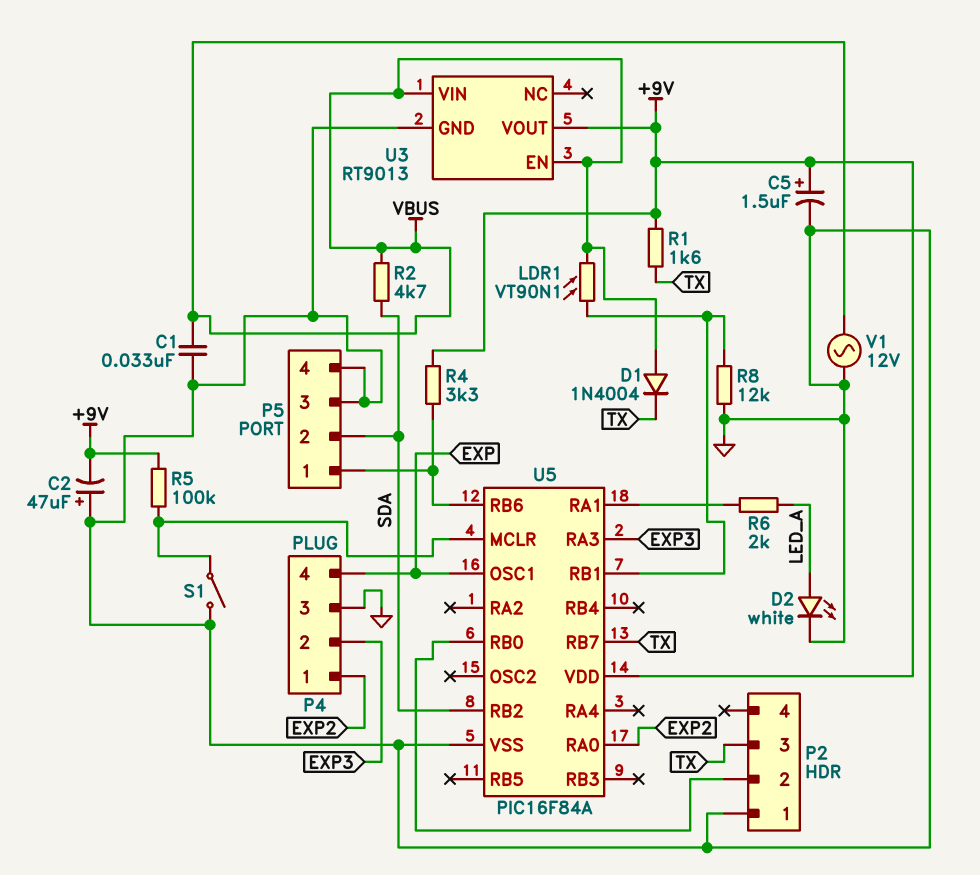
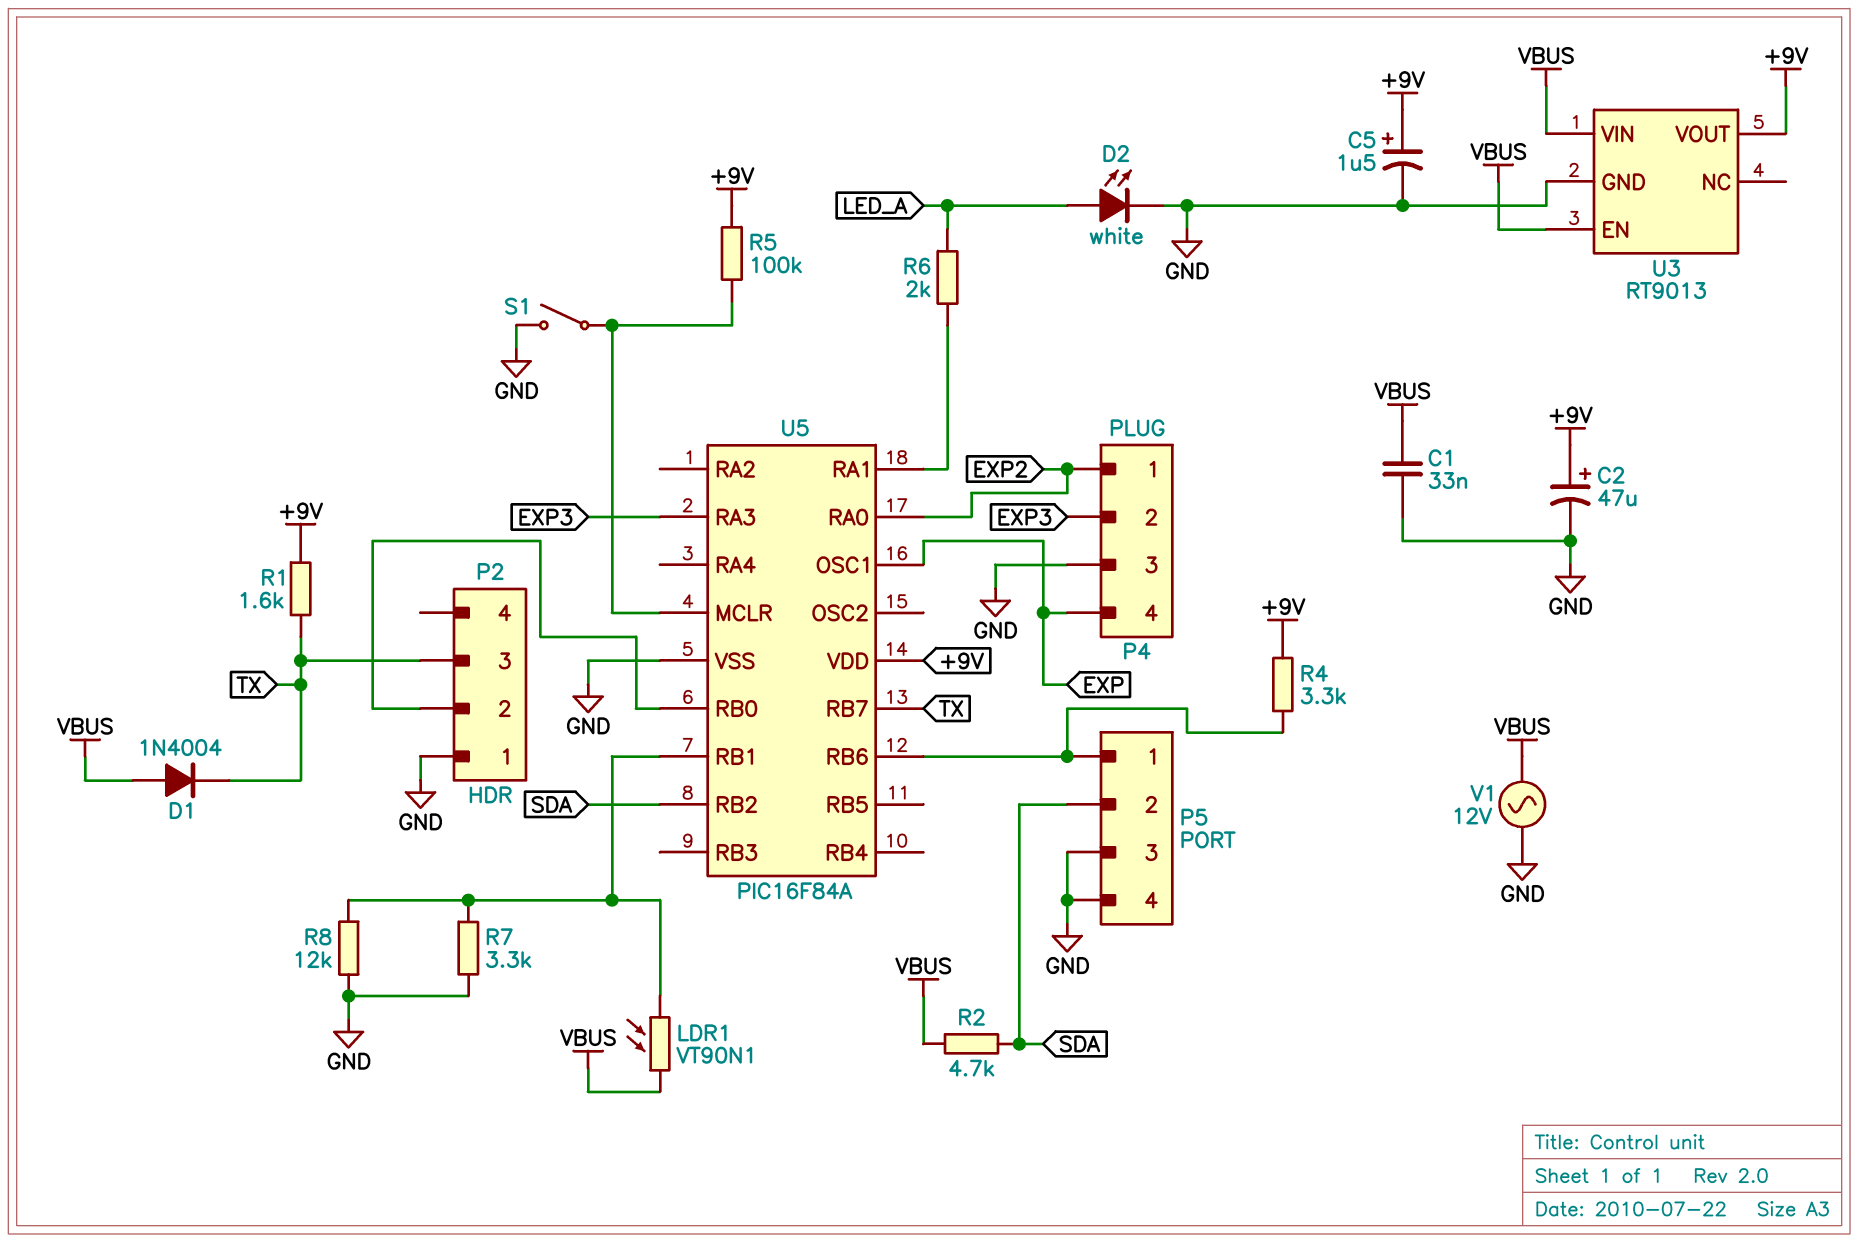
C2: 47uF (plus GND, minus +9V) -> 47uF (plus +9V, minus GND)
R7: none -> 3.3k (GND, U5/RB1)

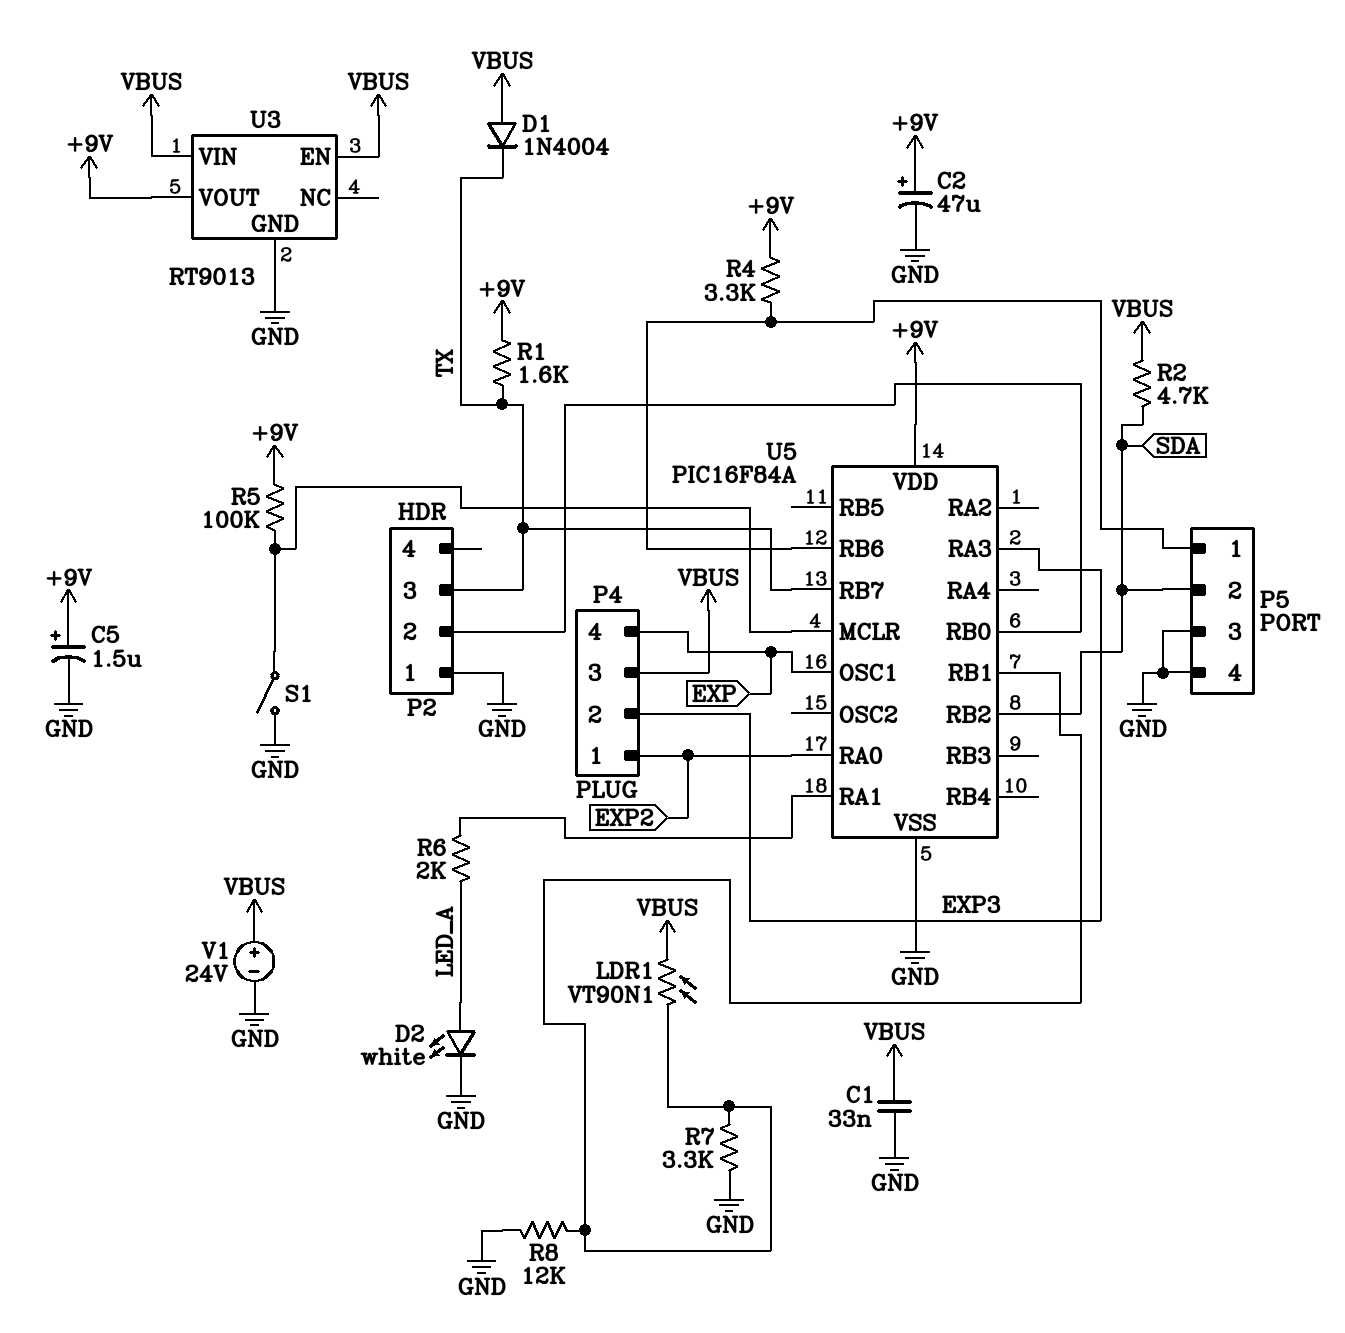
P4 pin 3: GND -> VBUS
V1: AC 12V (GND, VBUS) -> 24V (plus VBUS, minus GND)

